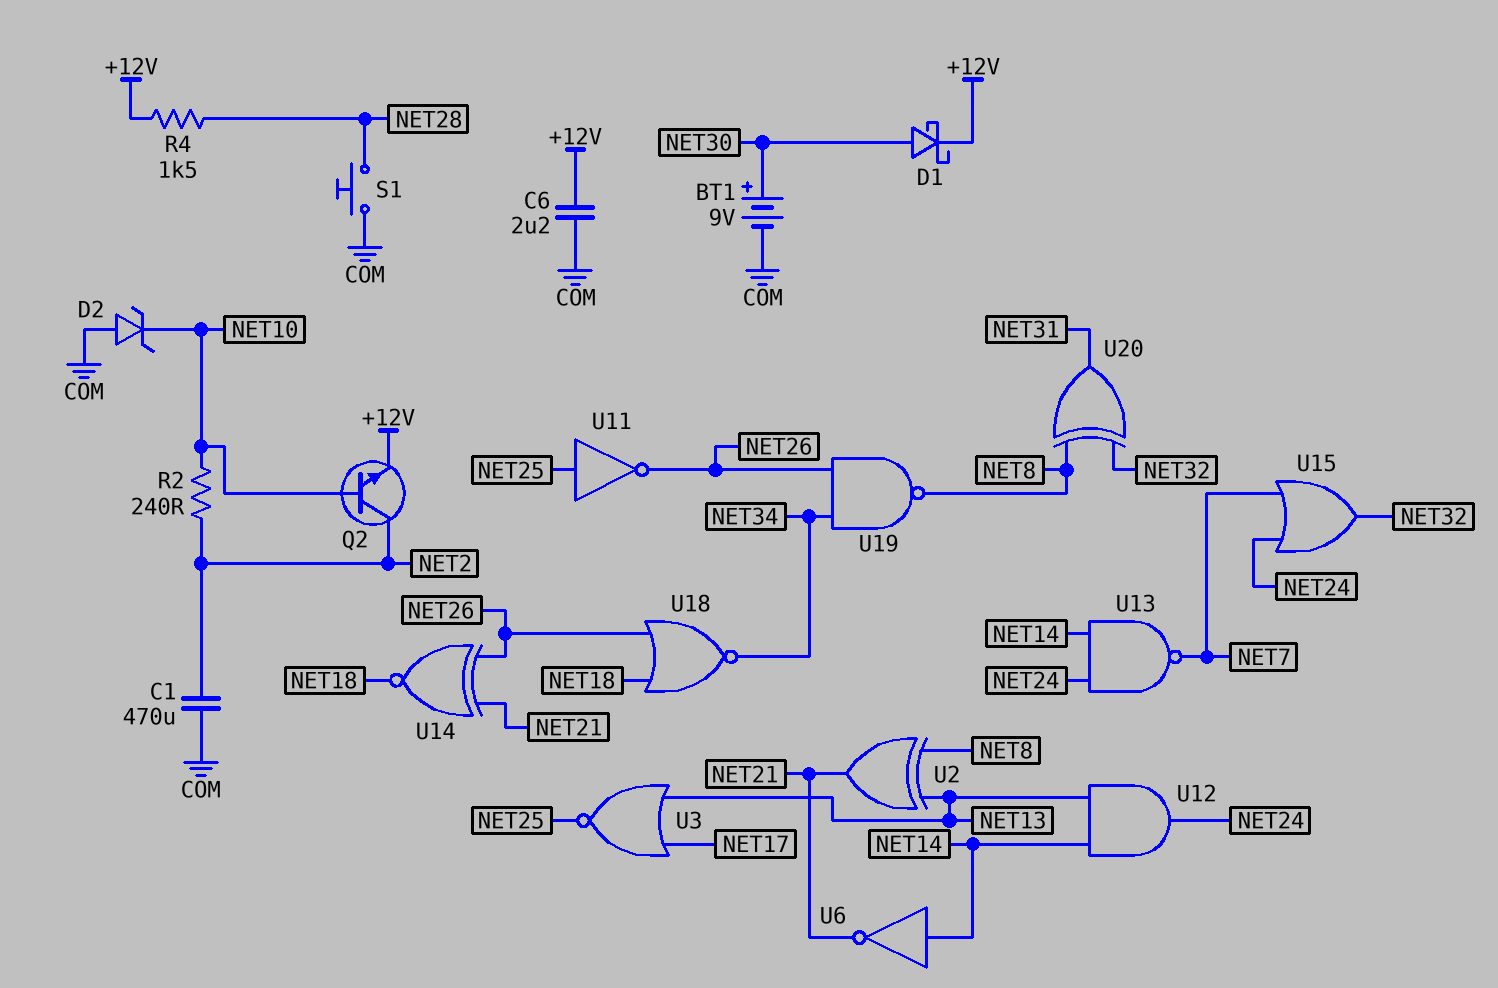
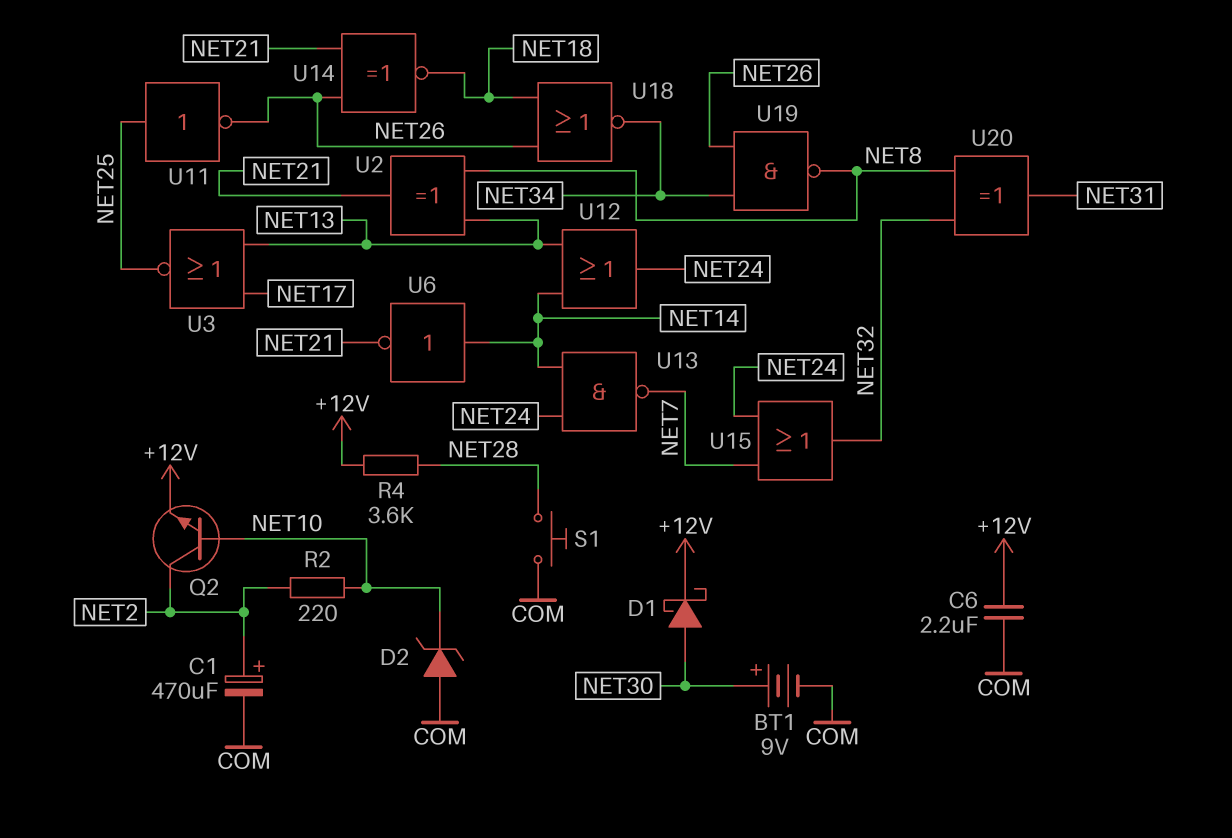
C1: 470uF (COM, NET2) -> 470uF (plus NET2, minus COM)
R2: 240 (NET2, NET10) -> 220 (NET2, NET10)
R4: 1.5k (+12V, NET28) -> 3.6k (+12V, NET28)
U12: AND (in NET13, in NET14, out NET24) -> OR (in NET13, in NET14, out NET24)

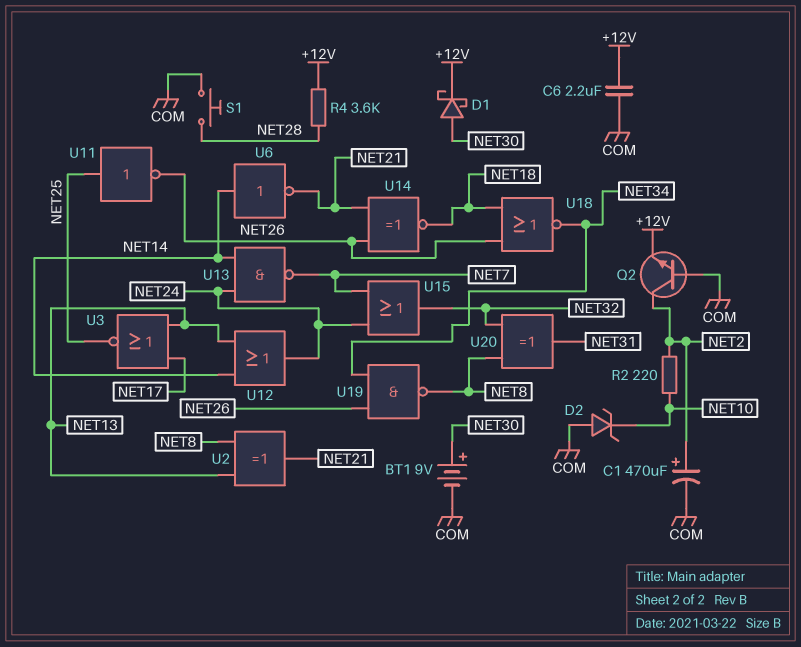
Q2: NPN (B NET10, C NET2, E +12V) -> NPN (B COM, C NET2, E +12V)

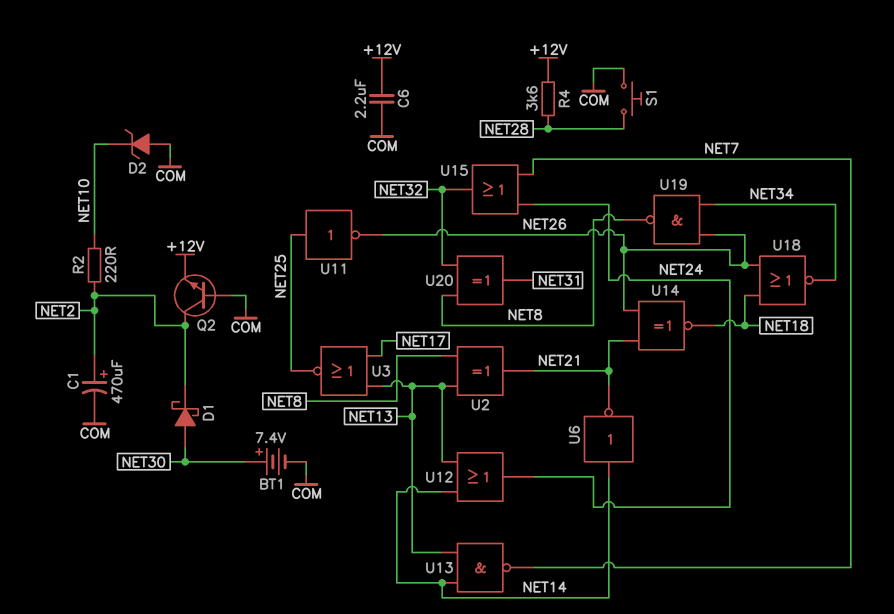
BT1: 9V (plus NET30, minus COM) -> 7.4V (plus NET30, minus COM)
D1: schottky (A NET30, K +12V) -> schottky (A NET30, K NET2)
U13: NAND (in NET14, in NET24, out NET7) -> NAND (in NET13, in NET14, out NET7)

